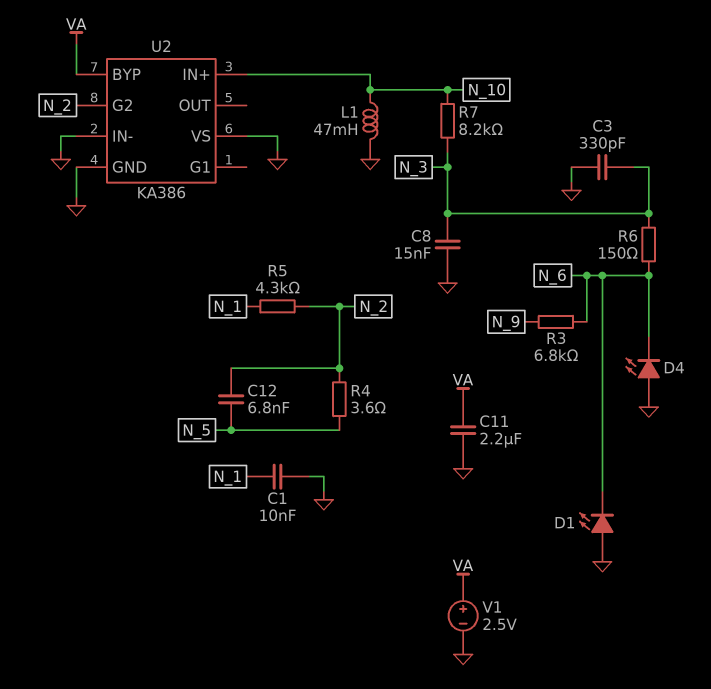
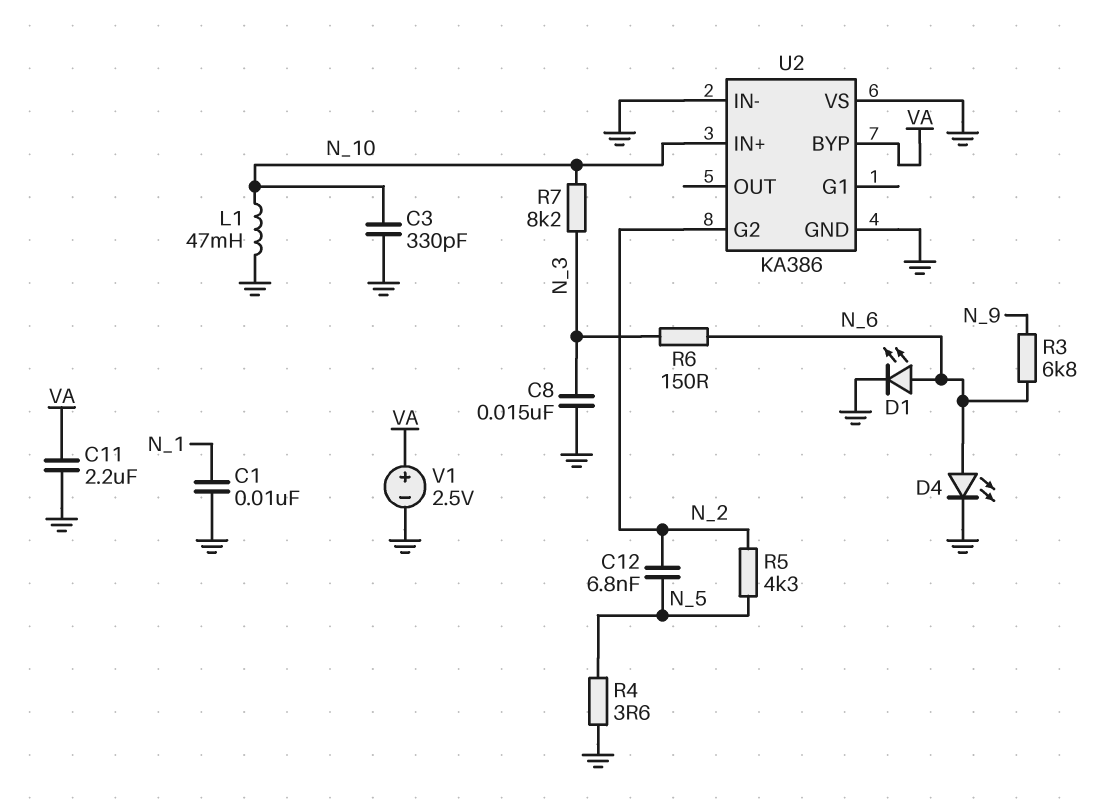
C3: 330pF (GND, N_3) -> 330pF (GND, N_10)
D1: LED (A GND, K N_6) -> LED (A N_6, K GND)
D4: LED (A GND, K N_6) -> LED (A N_6, K GND)
R4: 3.6 (N_2, N_5) -> 3.6 (GND, N_5)
R5: 4.3k (N_1, N_2) -> 4.3k (N_2, N_5)

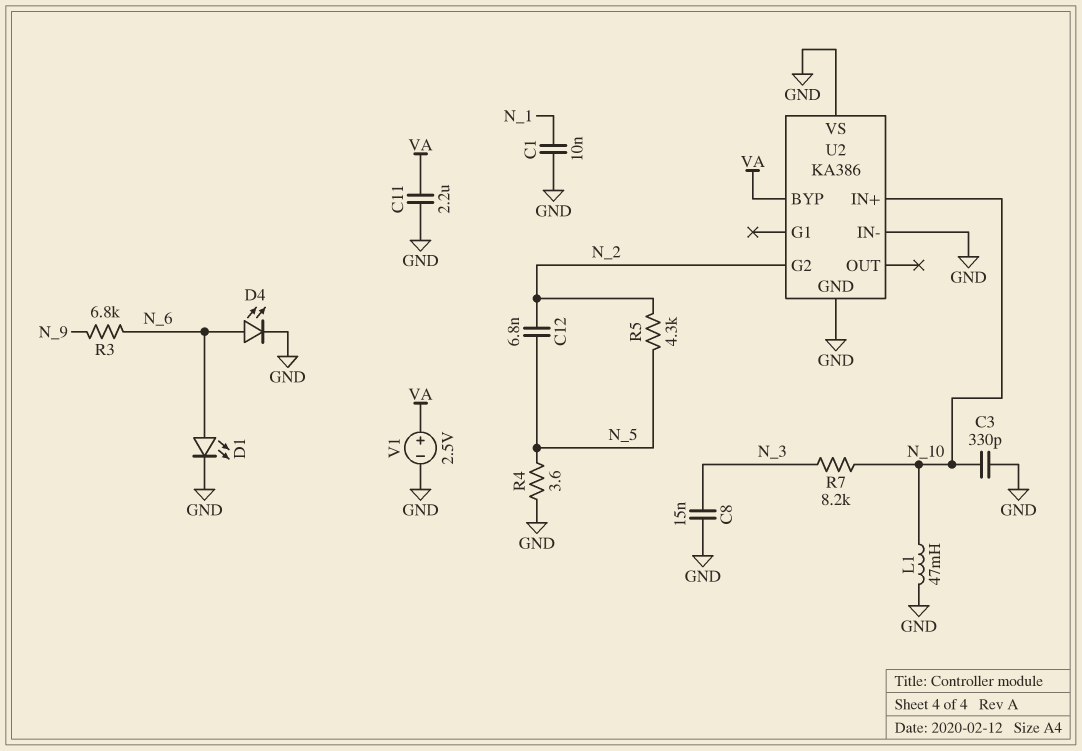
R6: 150 (N_3, N_6) -> none

